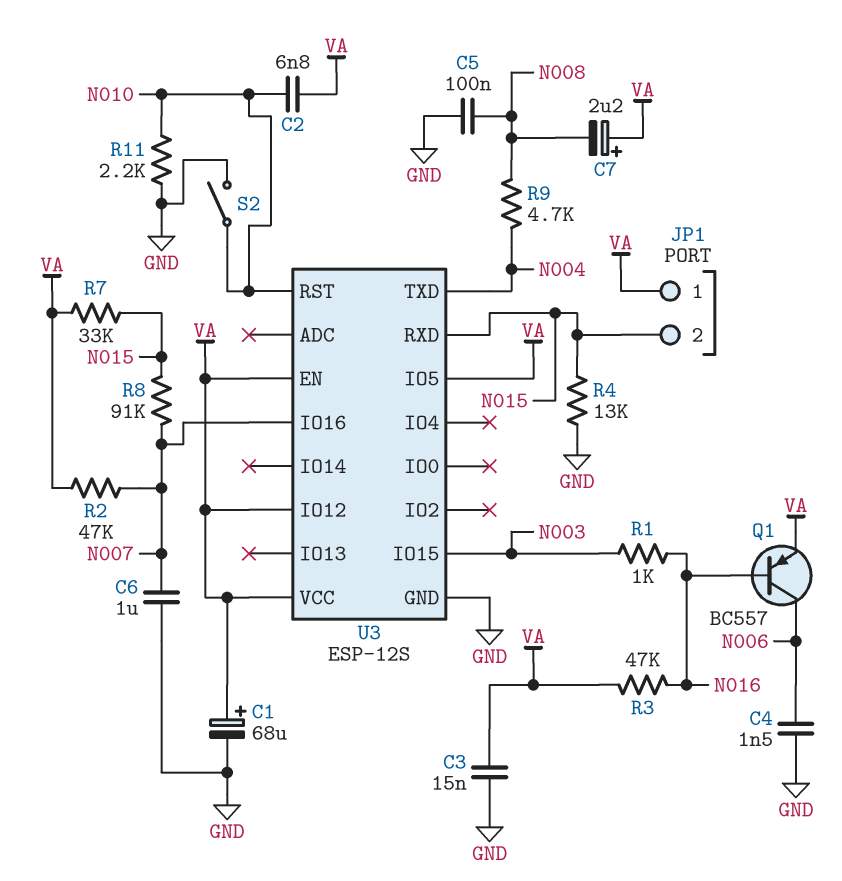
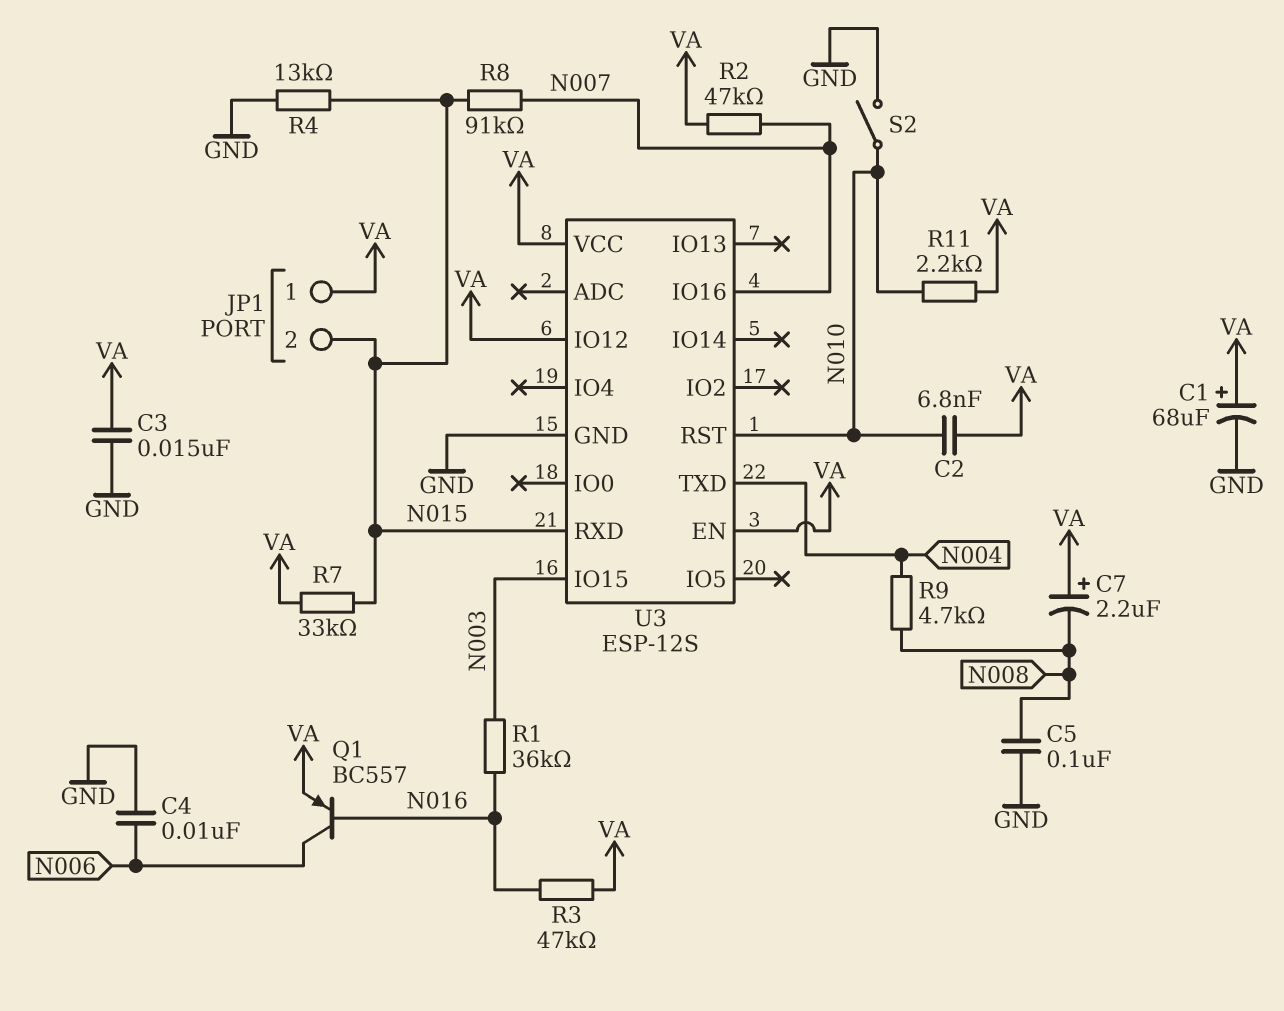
C4: 1.5nF (GND, N006) -> 10nF (GND, N006)
C6: 1uF (GND, N007) -> none
R1: 1k (N003, N016) -> 36k (N003, N016)
R11: 2.2k (GND, N010) -> 2.2k (N010, VA)
U3 pin IO5: VA -> none

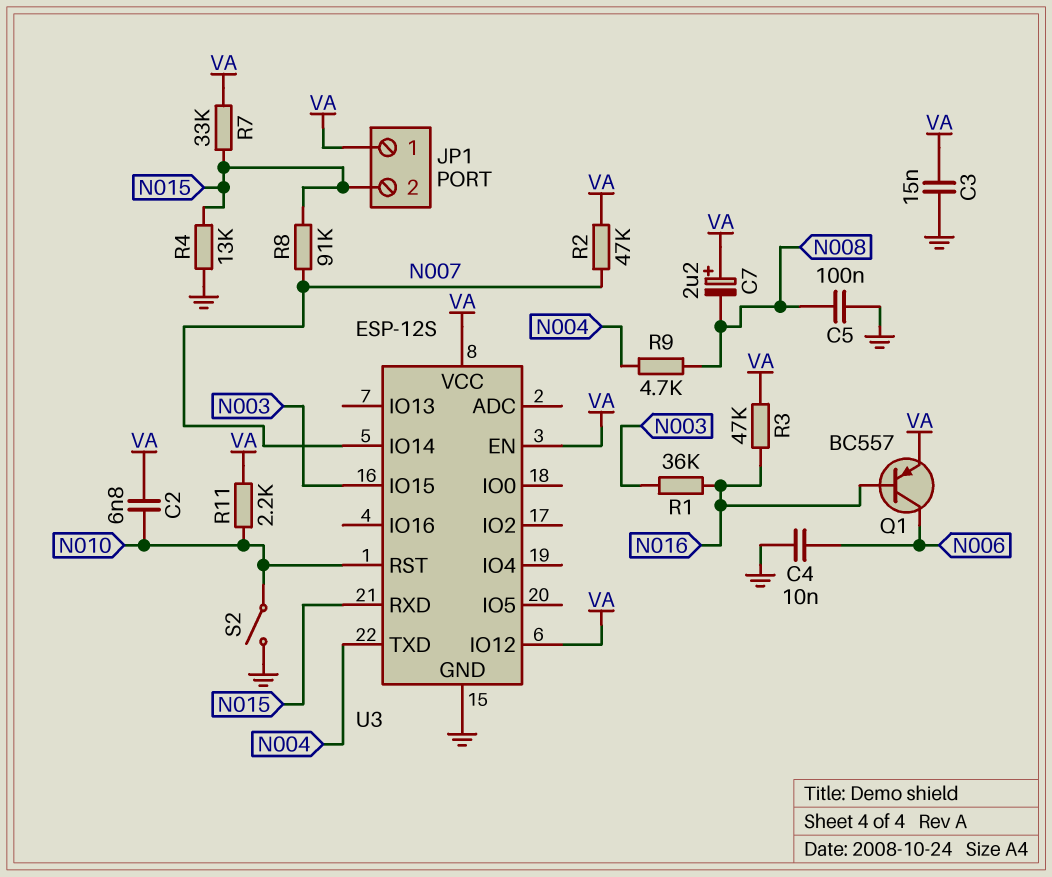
C1: 68uF (plus VA, minus GND) -> none
U3 pin IO14: none -> N007
U3 pin IO16: N007 -> none

